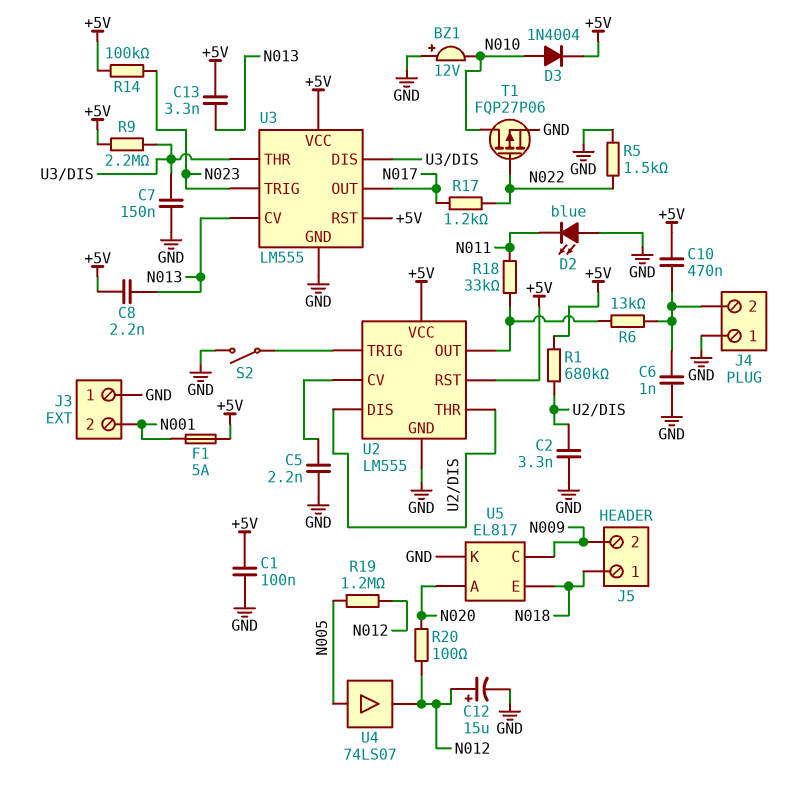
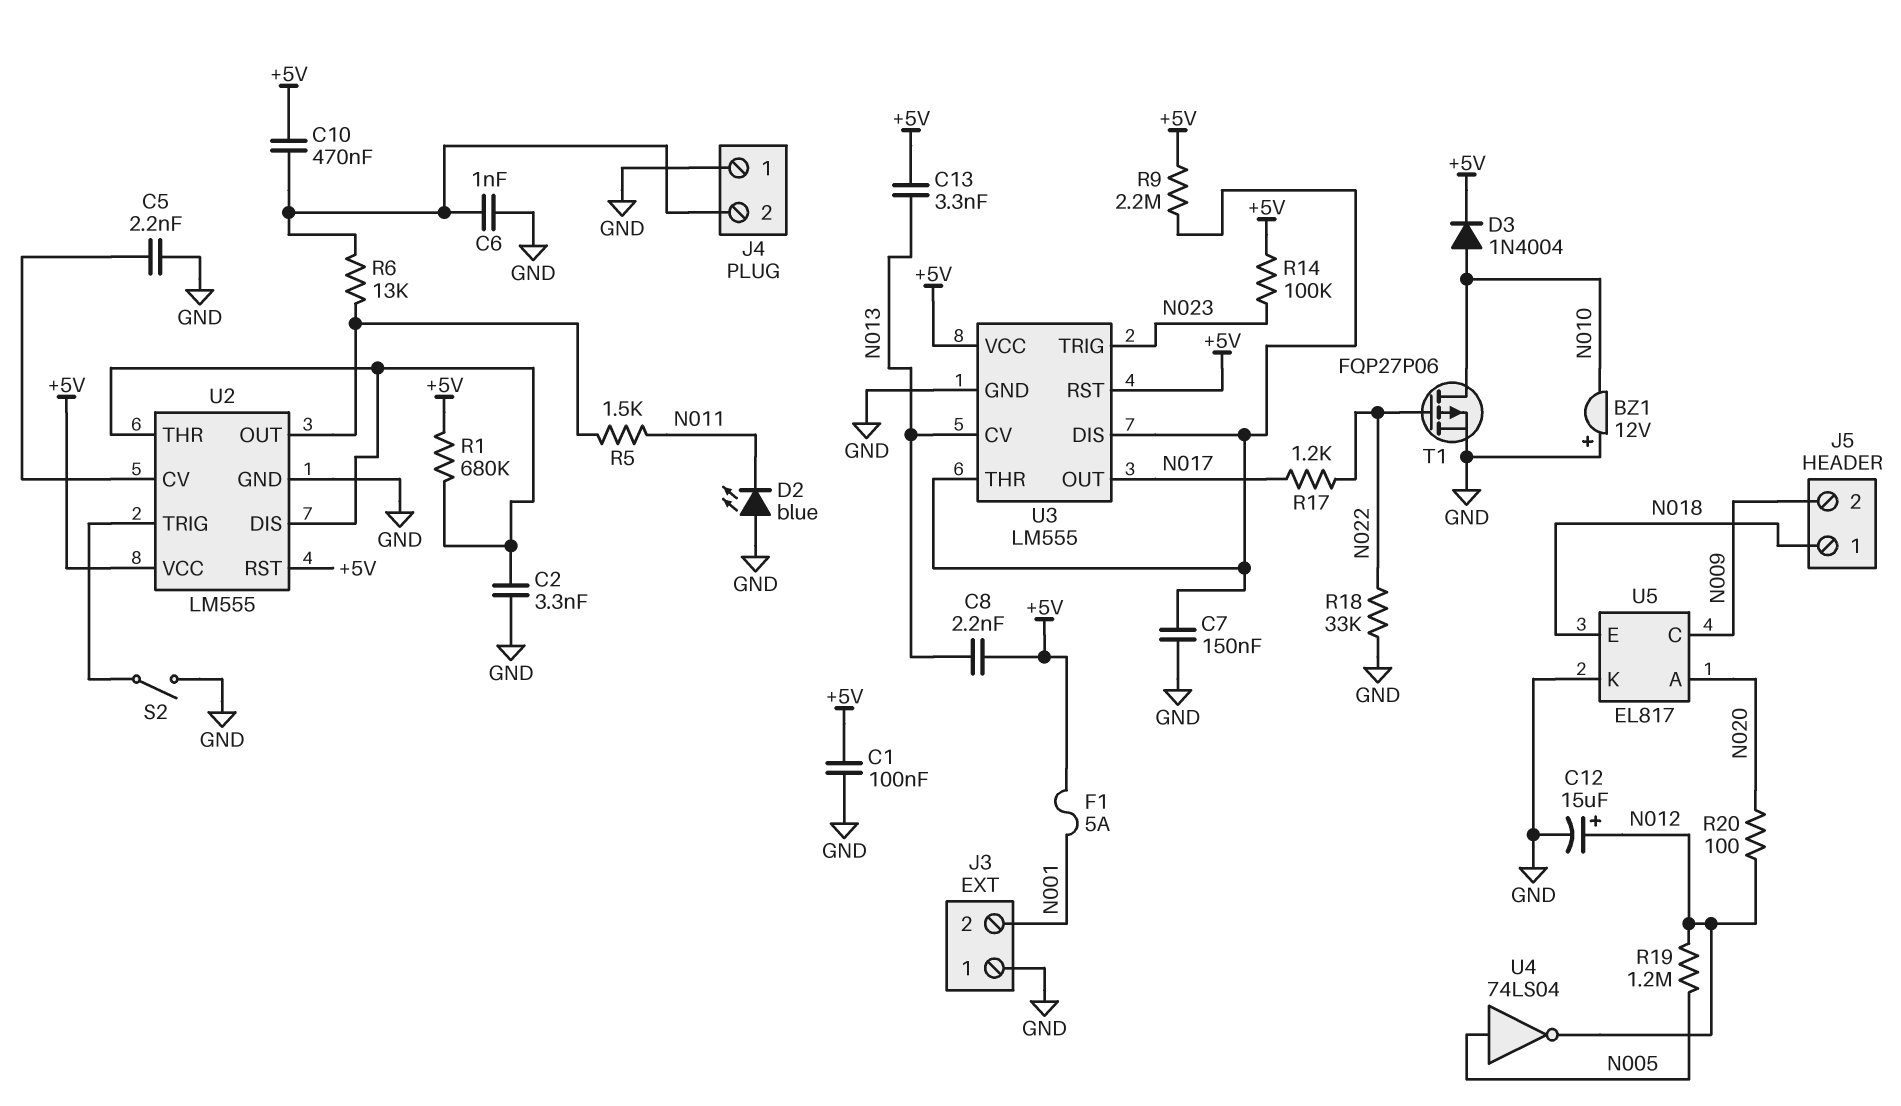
R5: 1.5k (GND, N022) -> 1.5k (N011, U2/OUT)
R18: 33k (N011, U2/OUT) -> 33k (GND, N022)
U4: buffer 74LS07 (in N005, out N012) -> NOT 74LS04 (in N005, out N012)

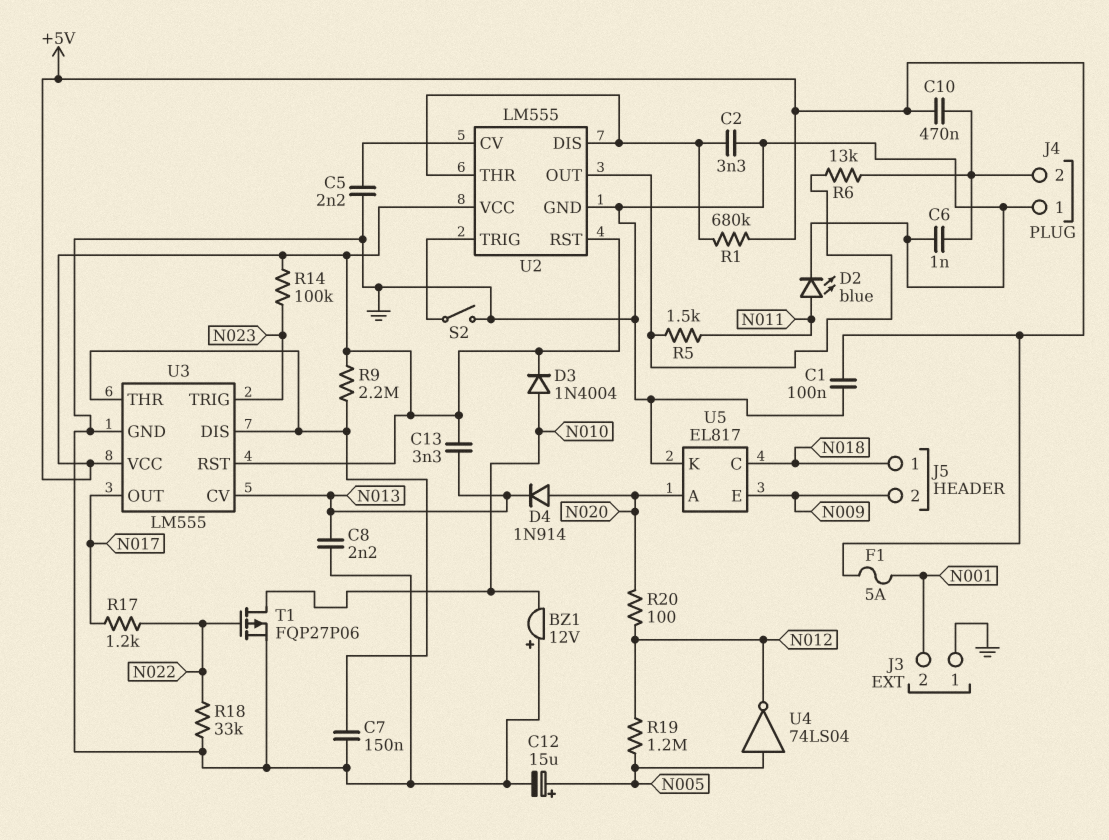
C8: 2.2nF (+5V, N013) -> 2.2nF (GND, N013)
C12: 15uF (plus N012, minus GND) -> 15uF (plus N005, minus GND)
D2: LED blue (A GND, K N011) -> LED blue (A N011, K GND)
D4: none -> diode 1N914 (A N020, K N013)
U5 pin C: N009 -> N018
U5 pin E: N018 -> N009

